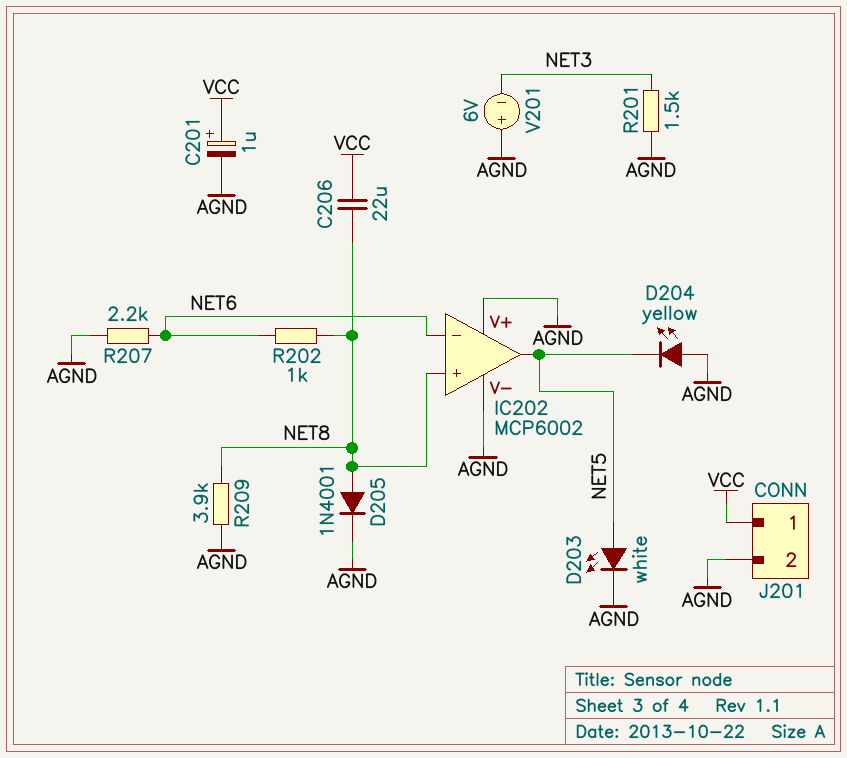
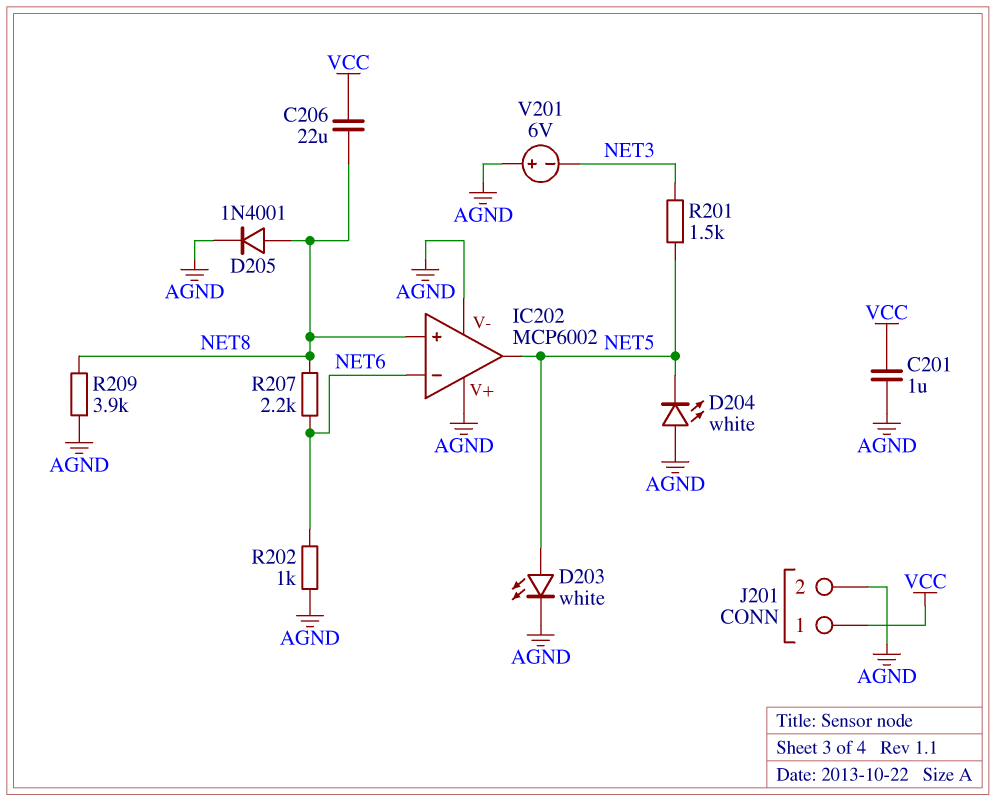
C201: 1uF (plus VCC, minus AGND) -> 1uF (AGND, VCC)
D204: LED yellow (A AGND, K NET5) -> LED white (A AGND, K NET5)
R201: 1.5k (AGND, NET3) -> 1.5k (NET3, NET5)
R202: 1k (NET6, NET8) -> 1k (AGND, NET6)
R207: 2.2k (AGND, NET6) -> 2.2k (NET6, NET8)

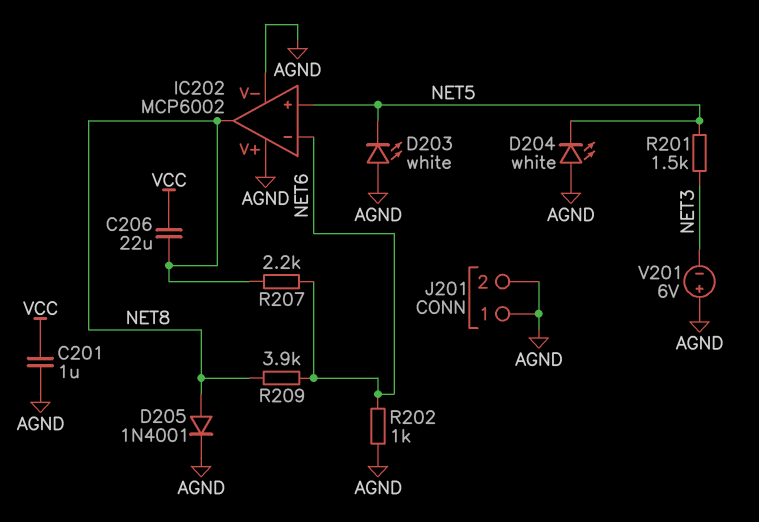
D203: LED white (A NET5, K AGND) -> LED white (A AGND, K NET5)
IC202 pin in+: NET8 -> NET5
IC202 pin out: NET5 -> NET8
J201 pin 1: VCC -> AGND
R209: 3.9k (AGND, NET8) -> 3.9k (NET6, NET8)

